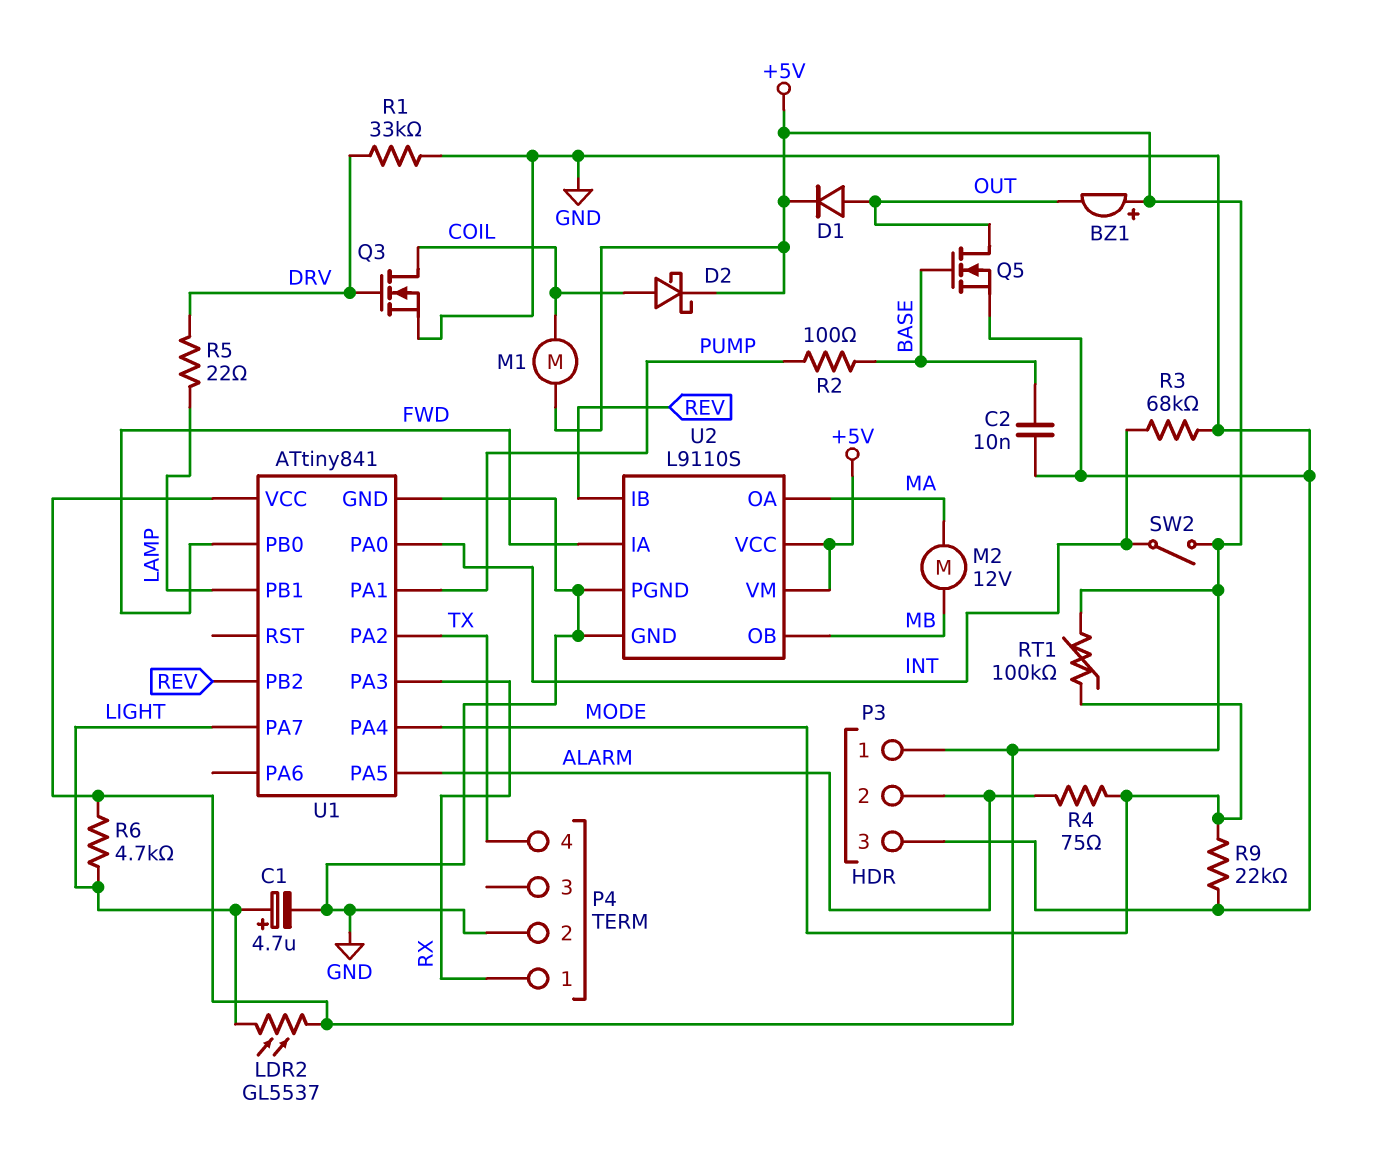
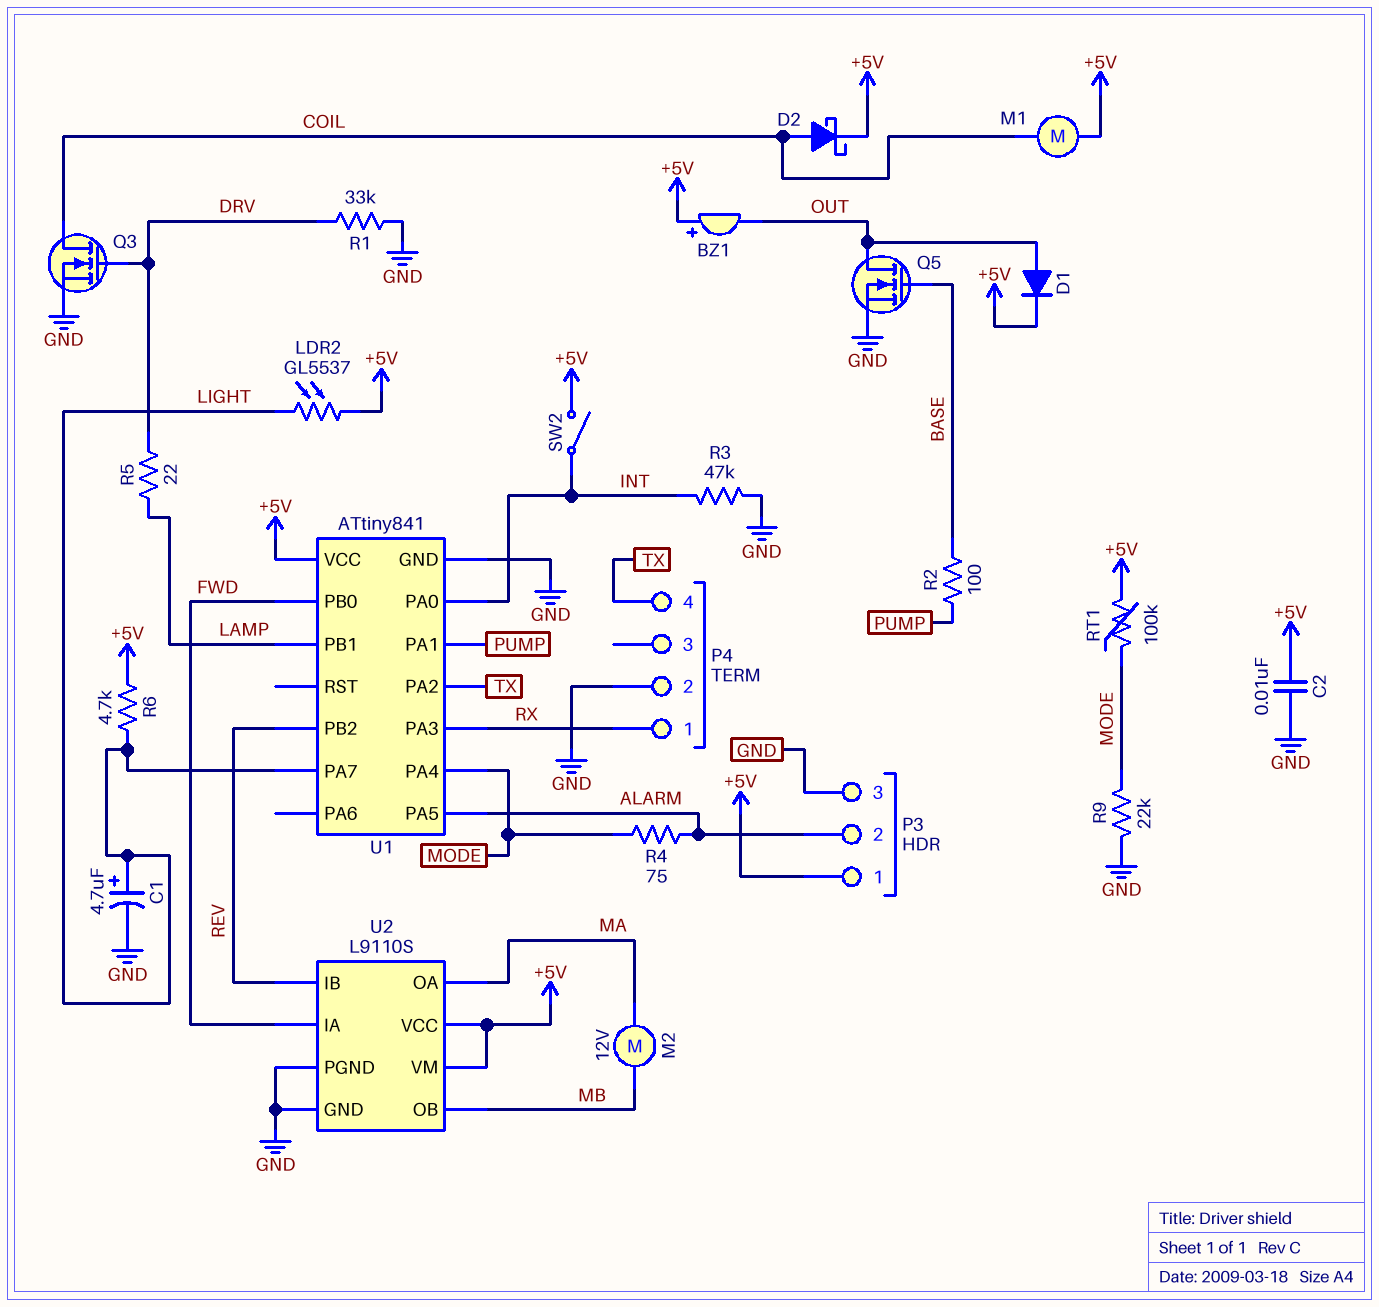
C2: 10nF (BASE, GND) -> 10nF (+5V, GND)
R3: 68k (GND, INT) -> 47k (GND, INT)

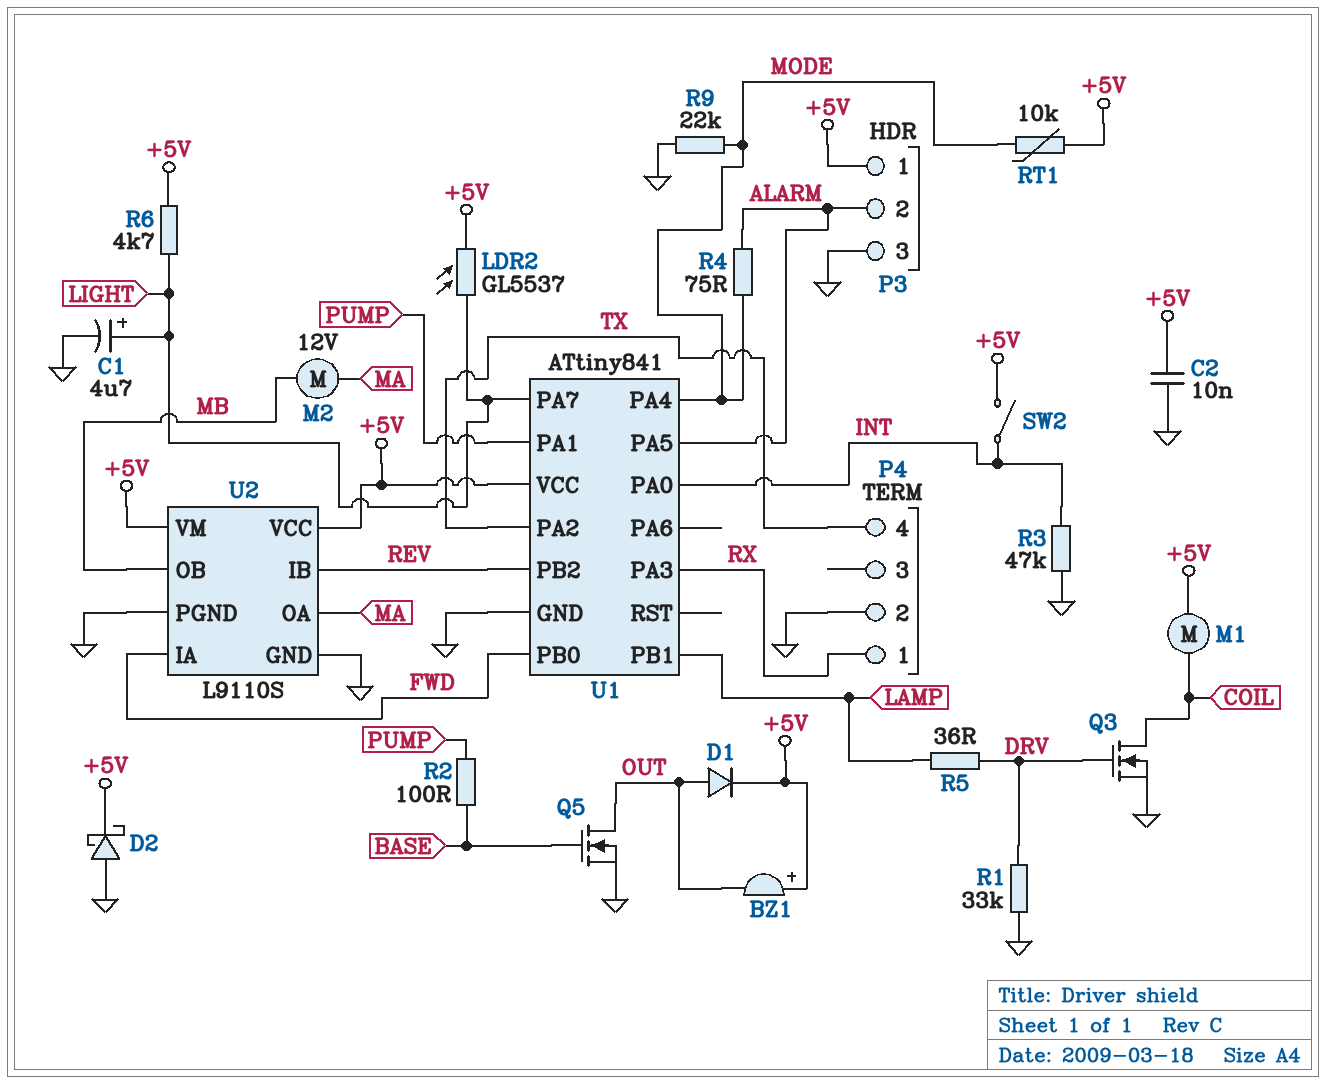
D2: schottky (A COIL, K +5V) -> schottky (A GND, K +5V)
R5: 22 (DRV, LAMP) -> 36 (DRV, LAMP)
RT1: 100k (+5V, MODE) -> 10k (+5V, MODE)

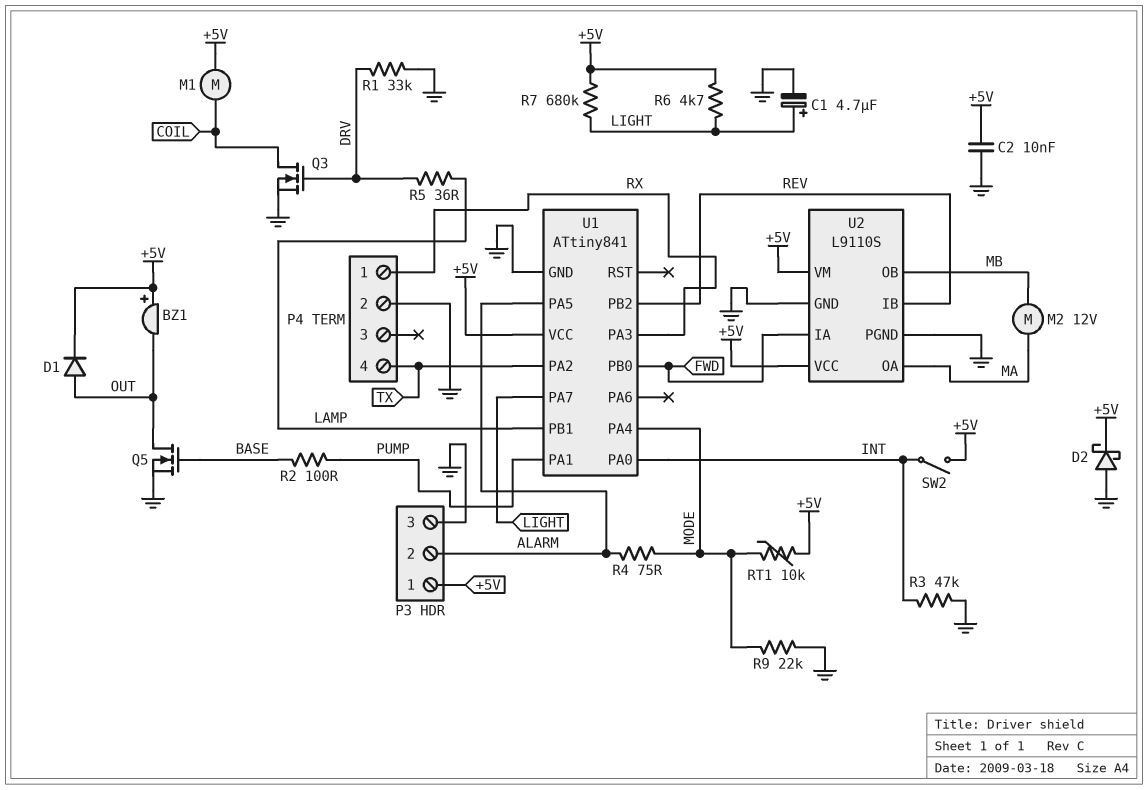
LDR2: GL5537 (+5V, LIGHT) -> none
R7: none -> 680k (+5V, LIGHT)

